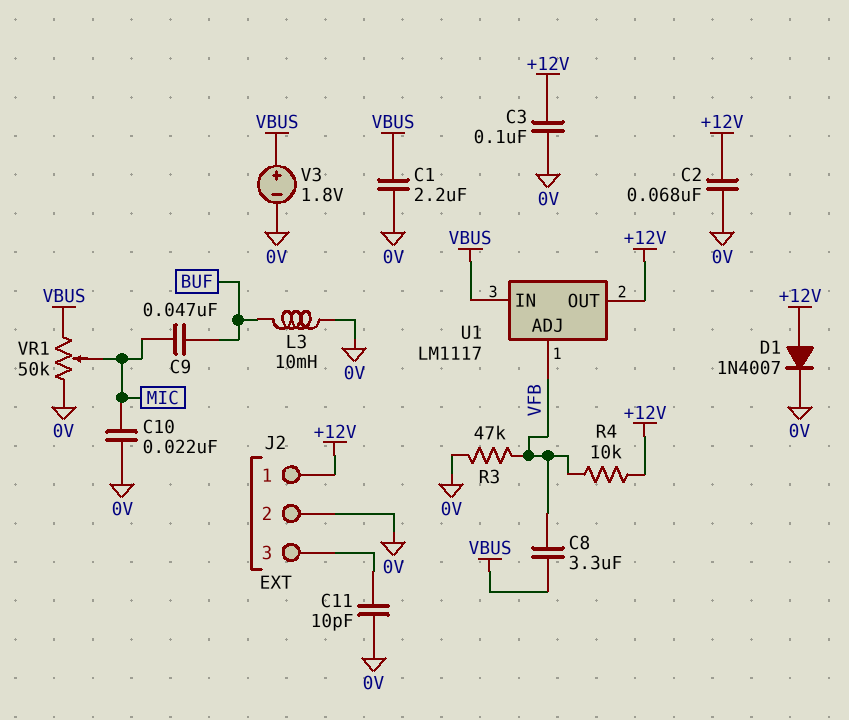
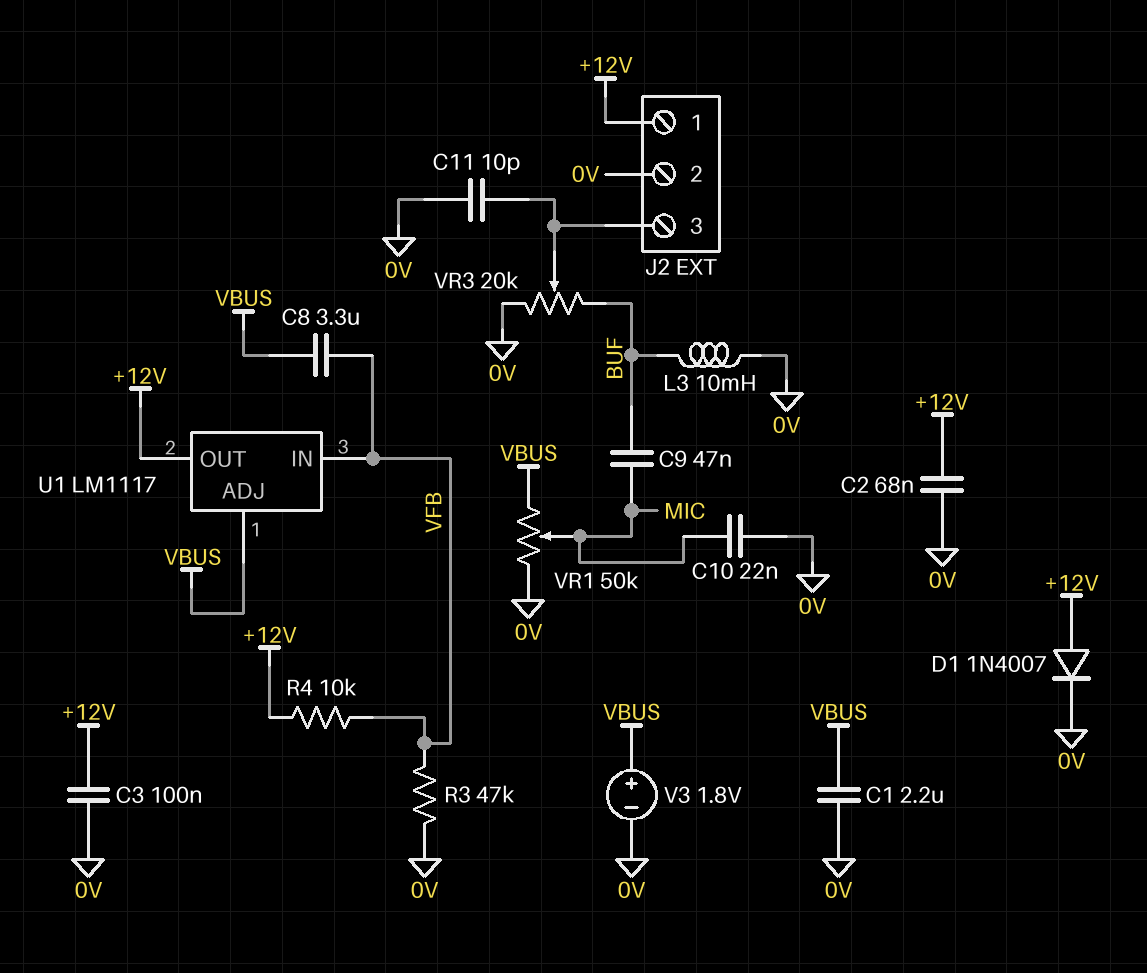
U1 pin ADJ: VFB -> VBUS
U1 pin IN: VBUS -> VFB
VR3: none -> 20k (0V, BUF, wiper J2/3)

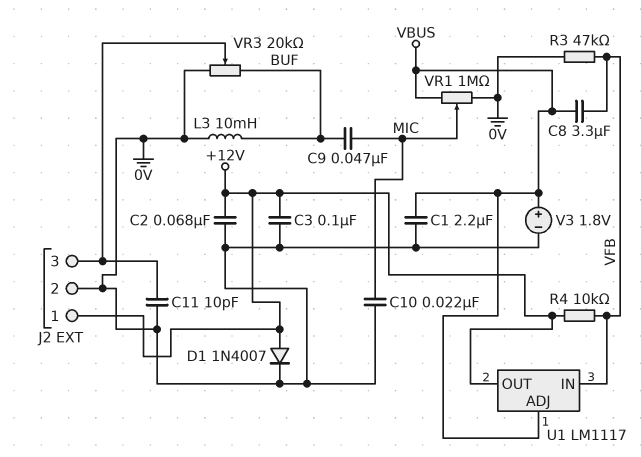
VR1: 50k (0V, VBUS, wiper MIC) -> 1M (0V, VBUS, wiper MIC)

